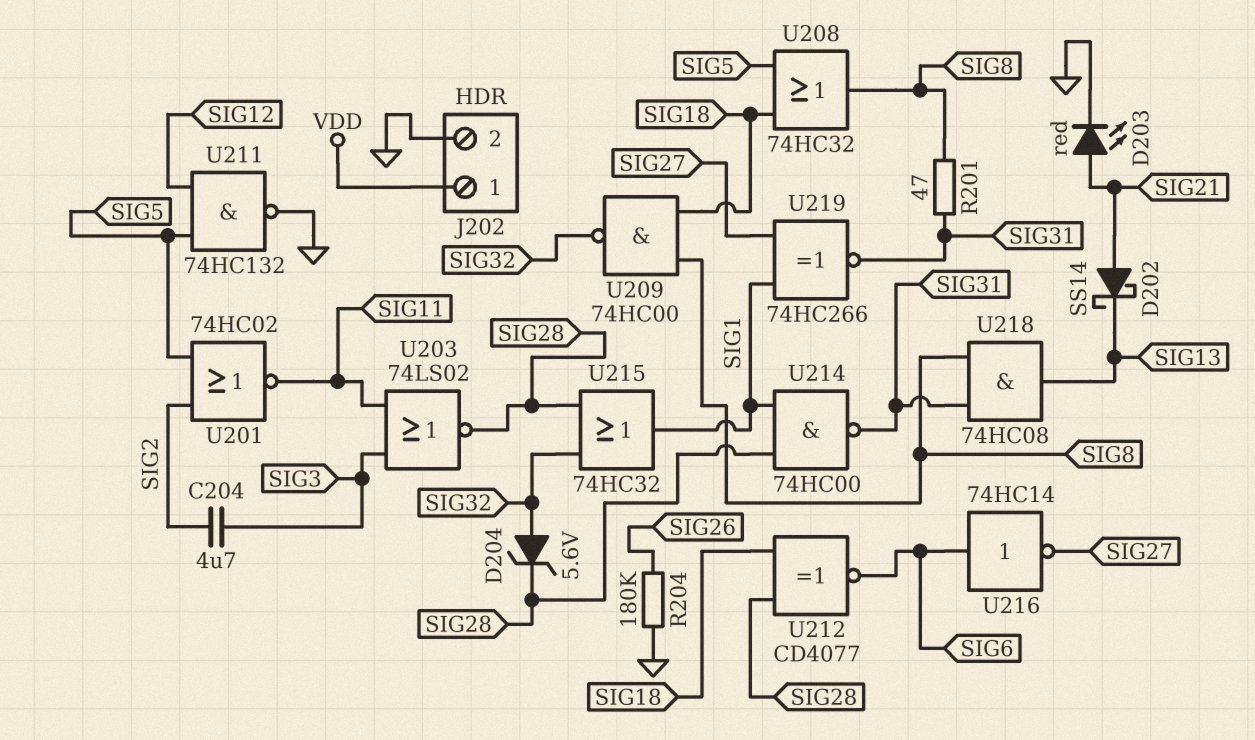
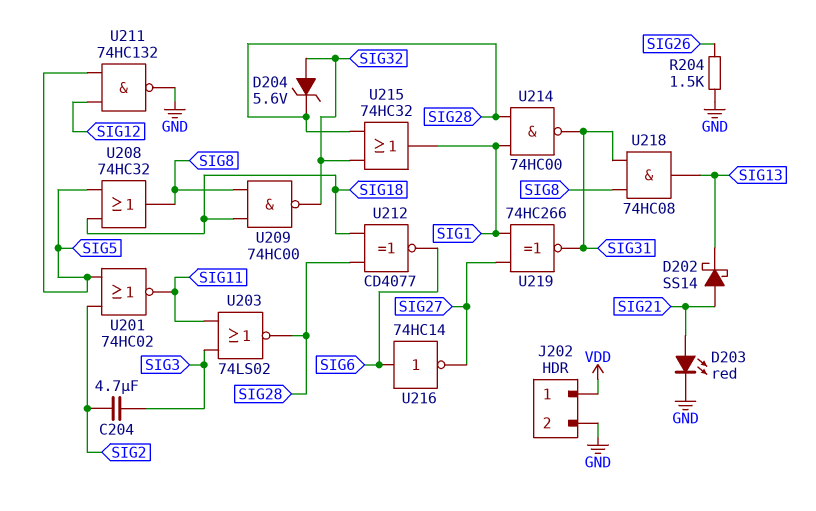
R201: 47 (SIG8, SIG31) -> none
R204: 180k (GND, SIG26) -> 1.5k (GND, SIG26)

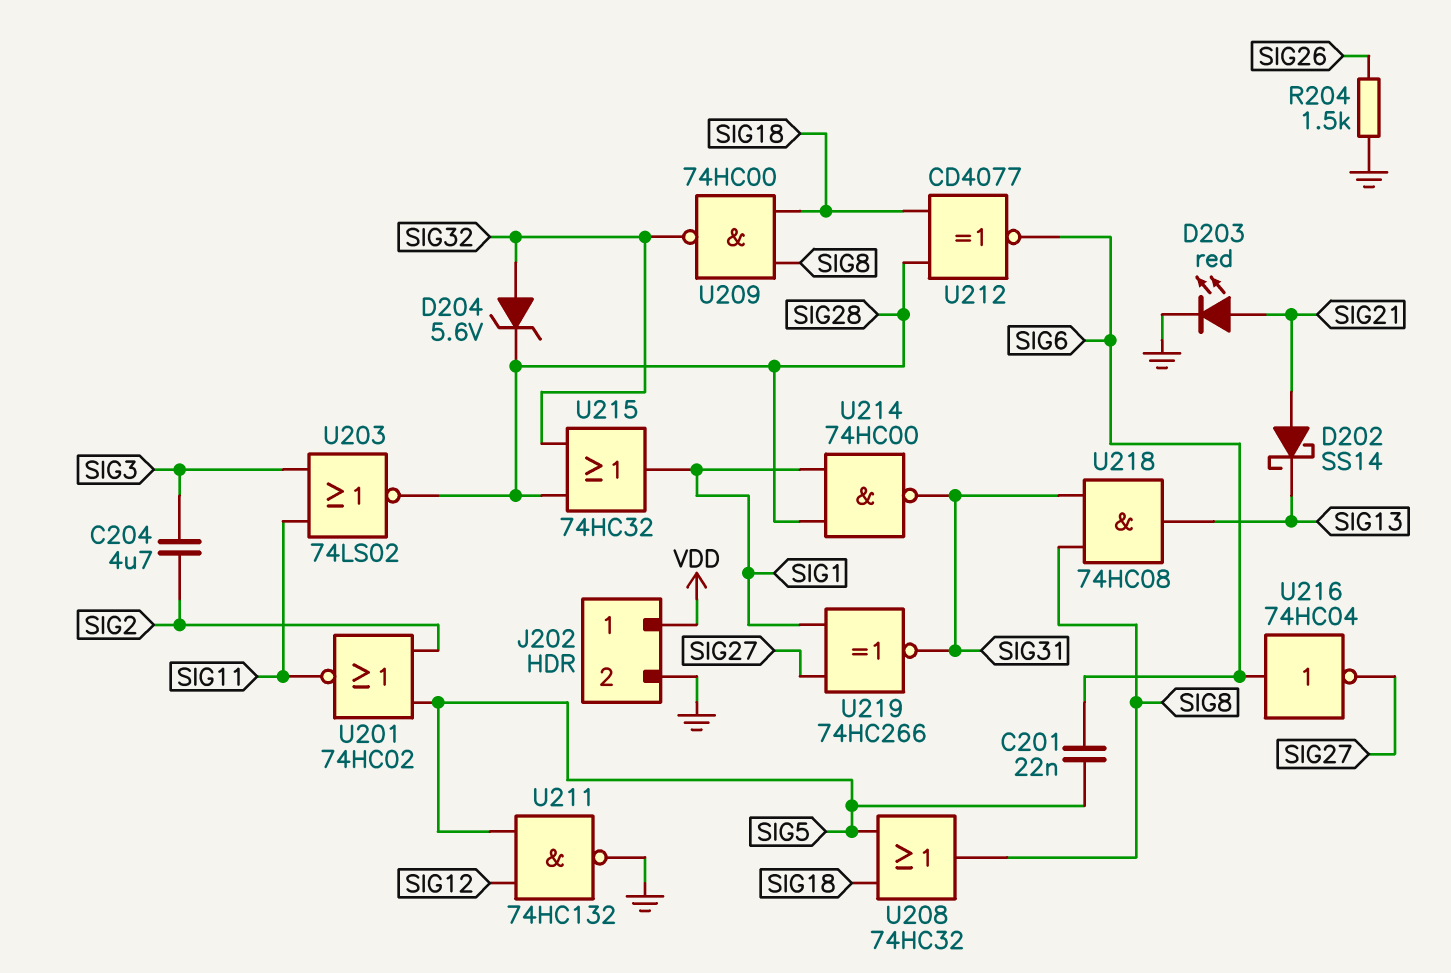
C201: none -> 22nF (SIG5, SIG6)
U216: NOT 74HC14 (in SIG6, out SIG27) -> NOT 74HC04 (in SIG6, out SIG27)

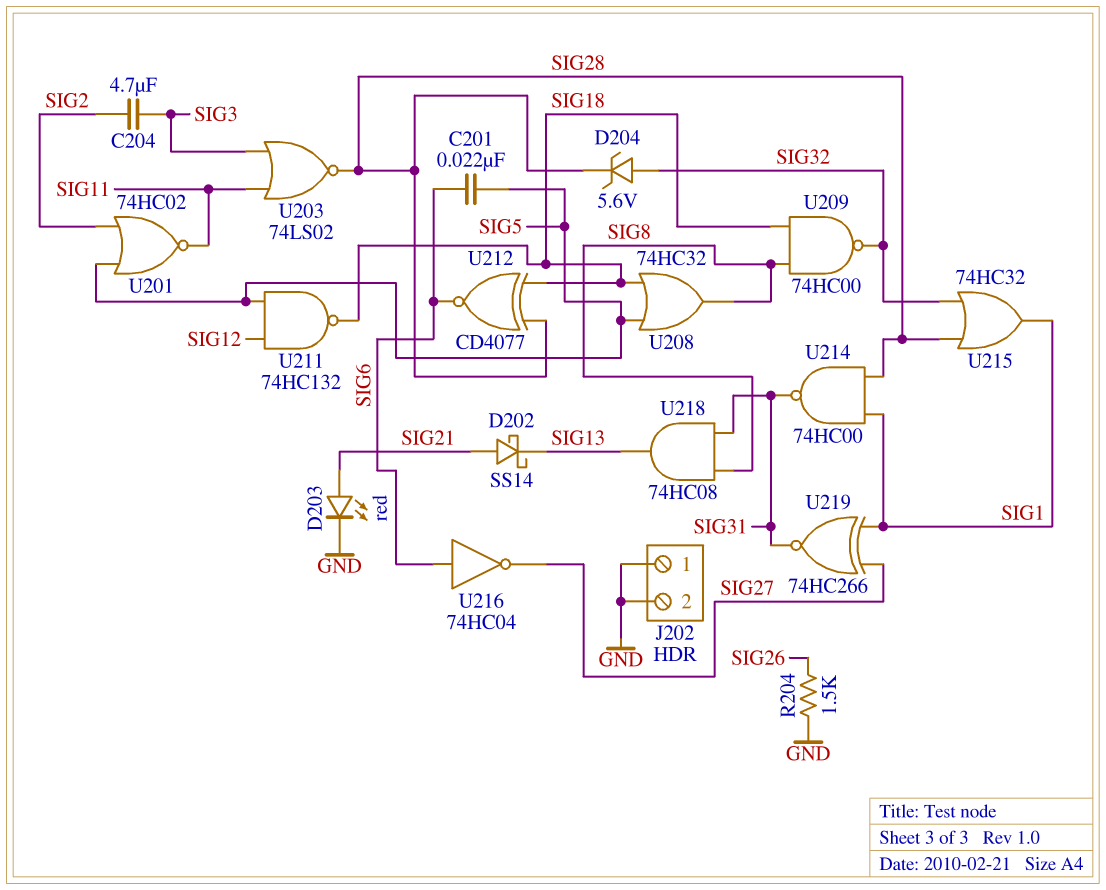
J202 pin 1: VDD -> GND
U211: NAND 74HC132 (in SIG5, in SIG12, out GND) -> NAND 74HC132 (in SIG5, in SIG12, out SIG18)

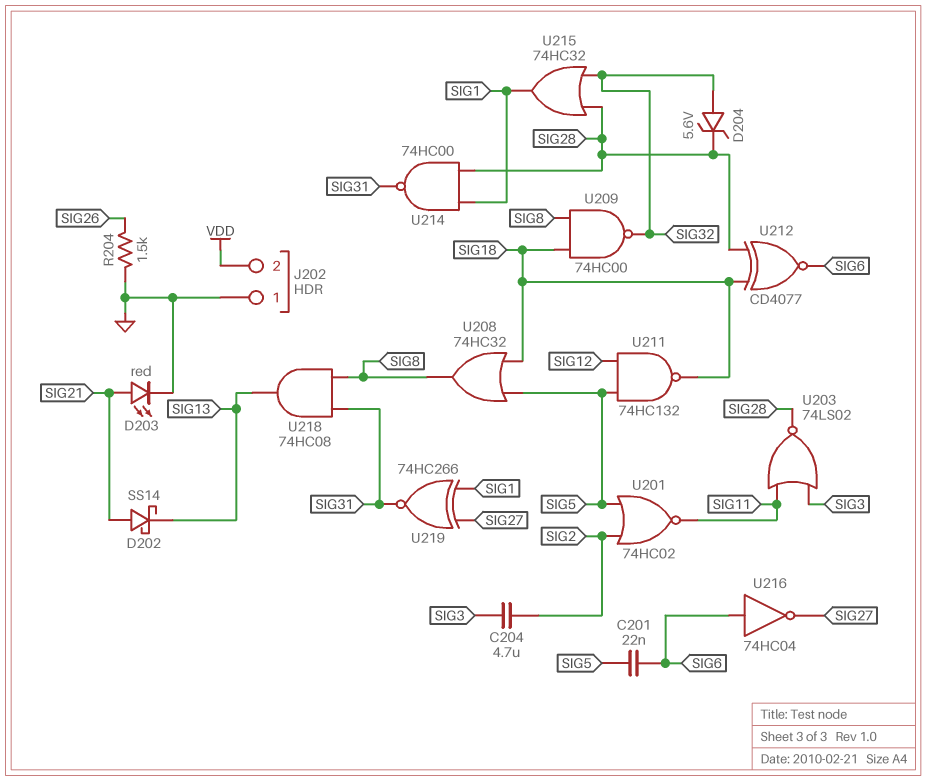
J202 pin 2: GND -> VDD

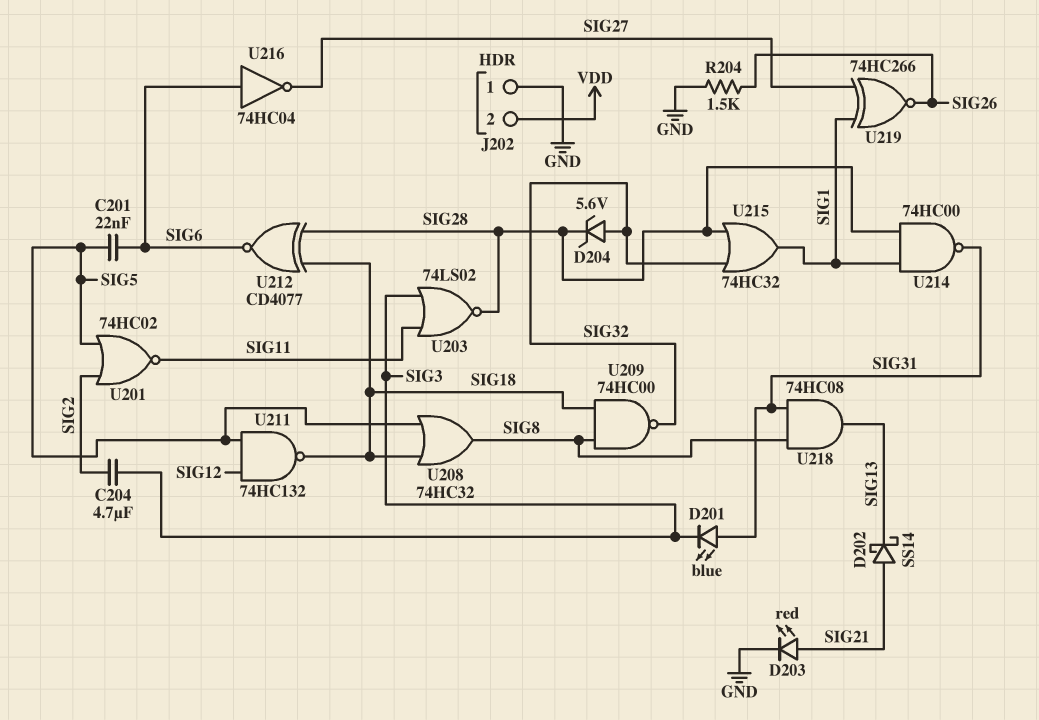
D201: none -> LED blue (A SIG31, K SIG3)
U219: XNOR 74HC266 (in SIG1, in SIG27, out SIG31) -> XNOR 74HC266 (in SIG1, in SIG27, out SIG26)

